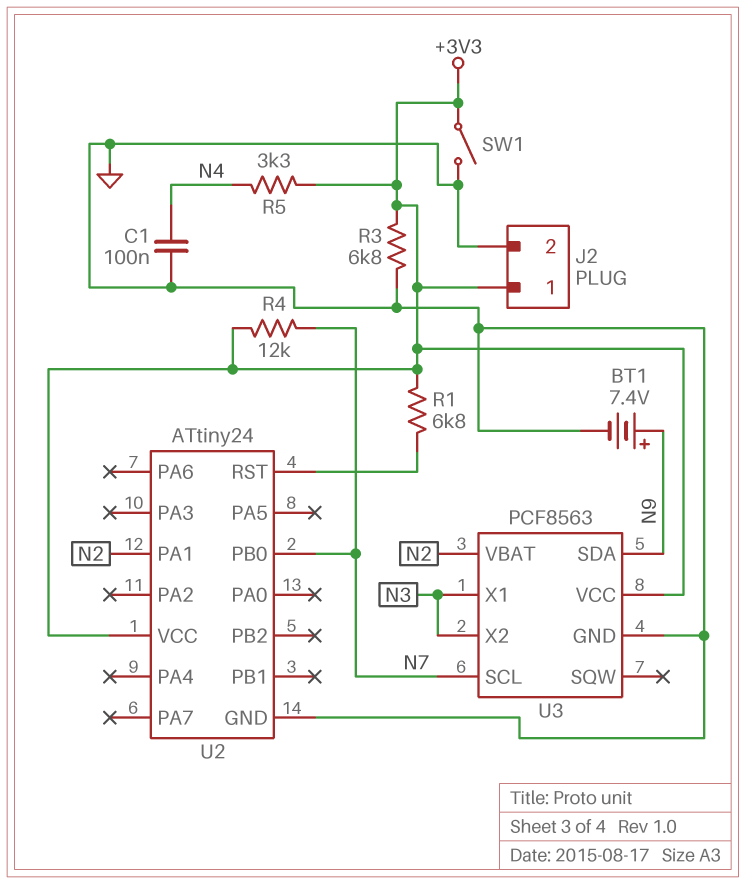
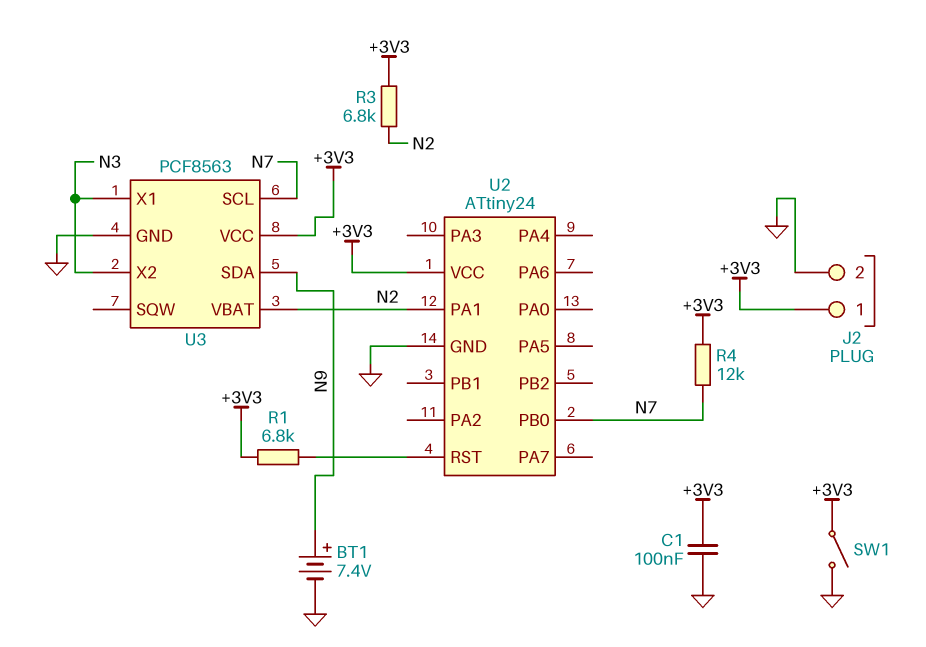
C1: 100nF (GND, N4) -> 100nF (+3V3, GND)
R3: 6.8k (+3V3, GND) -> 6.8k (+3V3, N2)
R5: 3.3k (+3V3, N4) -> none

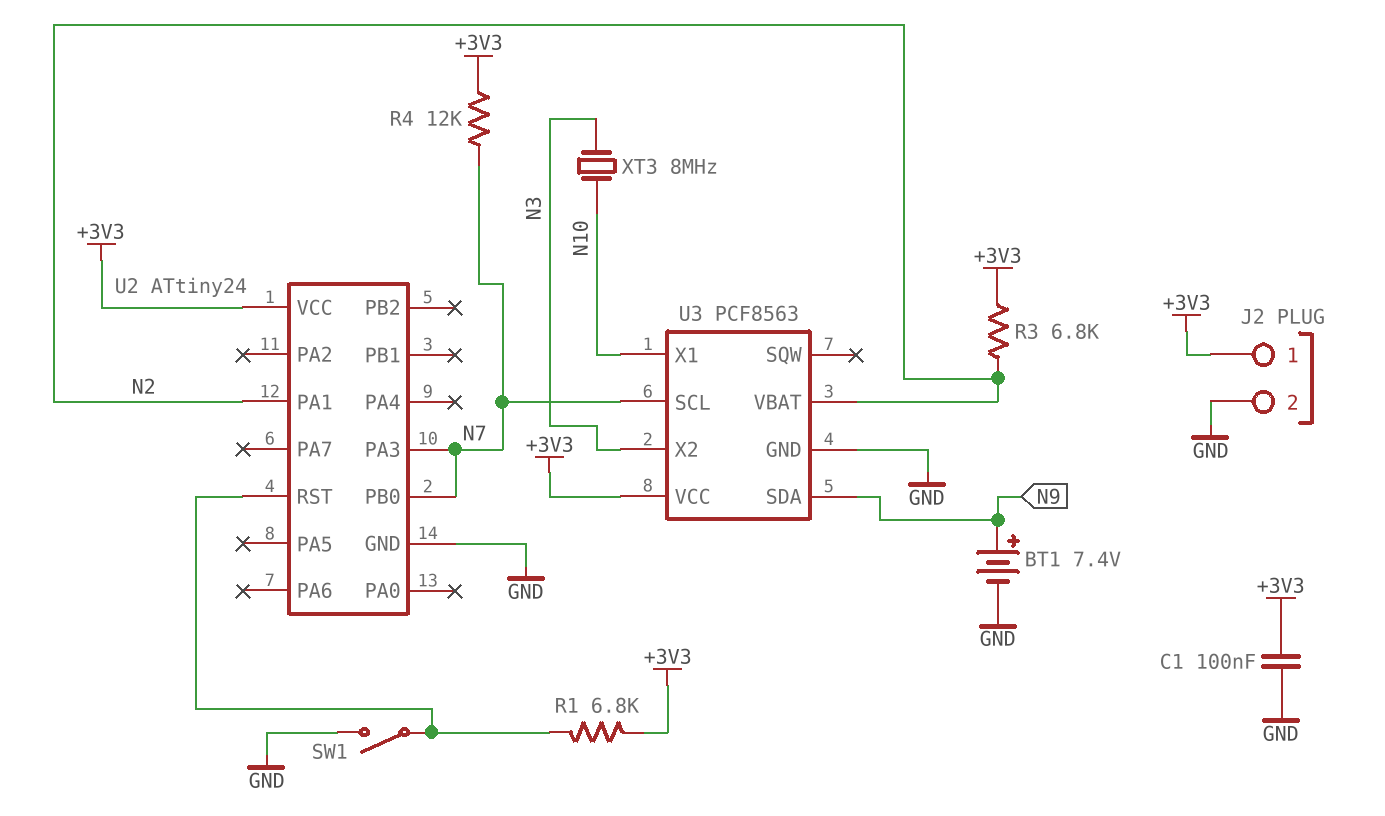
SW1: switch (+3V3, GND) -> switch (GND, U2/RST)
U2 pin PA3: none -> N7
U3 pin X1: N3 -> N10
XT3: none -> 8MHz (N3, N10)

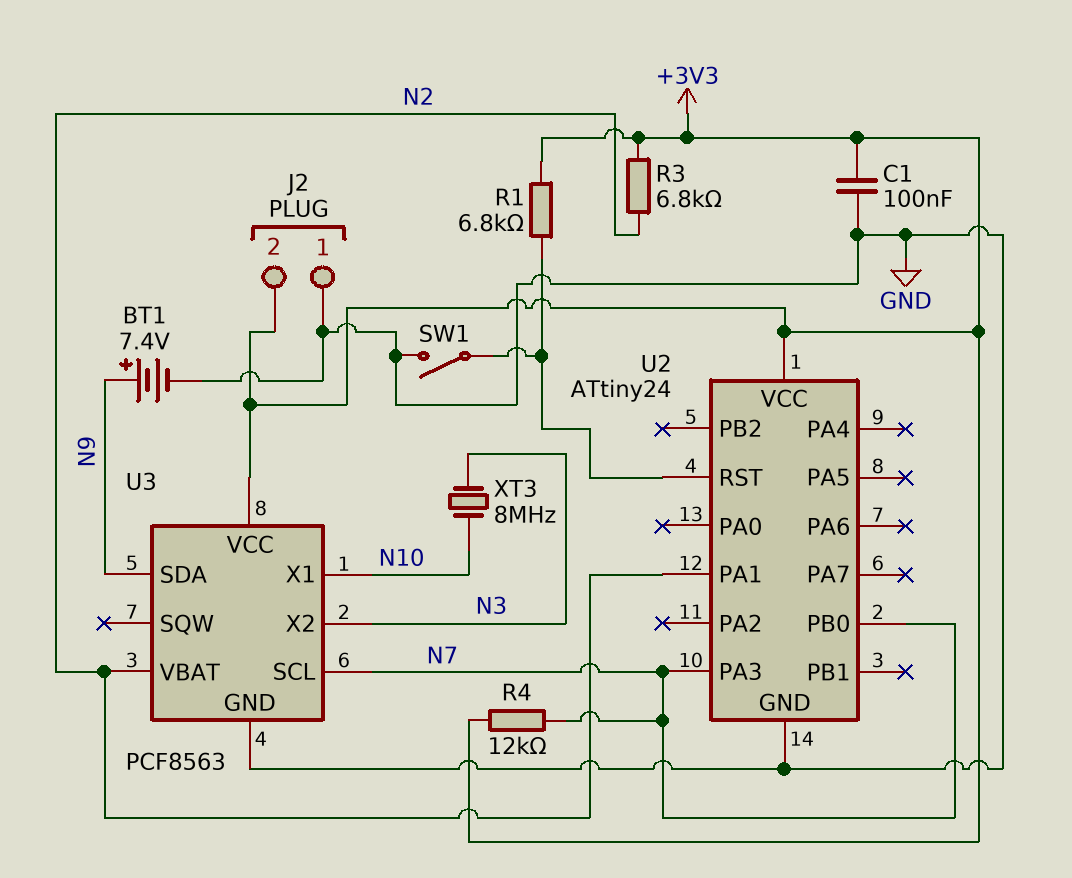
J2 pin 1: +3V3 -> GND
J2 pin 2: GND -> +3V3

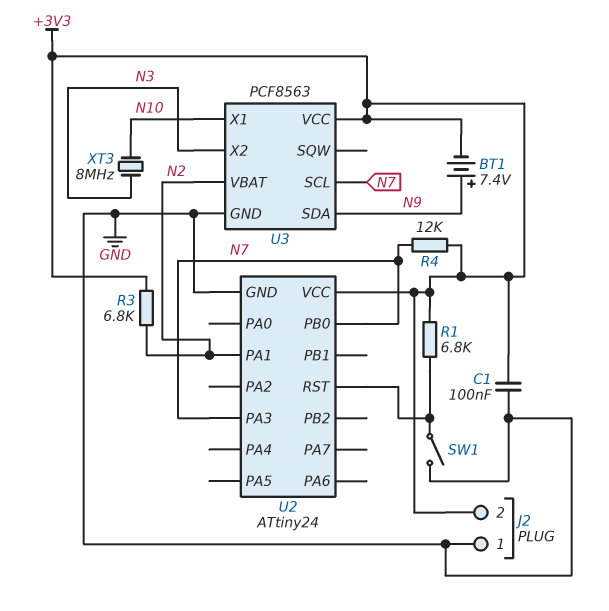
BT1: 7.4V (plus N9, minus GND) -> 7.4V (plus N9, minus +3V3)

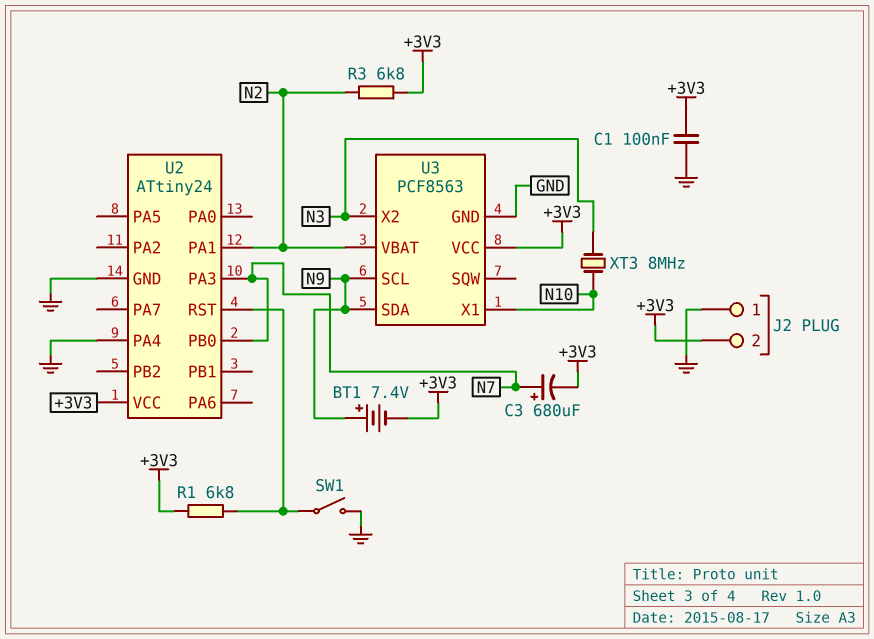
C3: none -> 680uF (plus N7, minus +3V3)
R4: 12k (+3V3, N7) -> none
U2 pin PA4: none -> GND
U3 pin SCL: N7 -> N9

